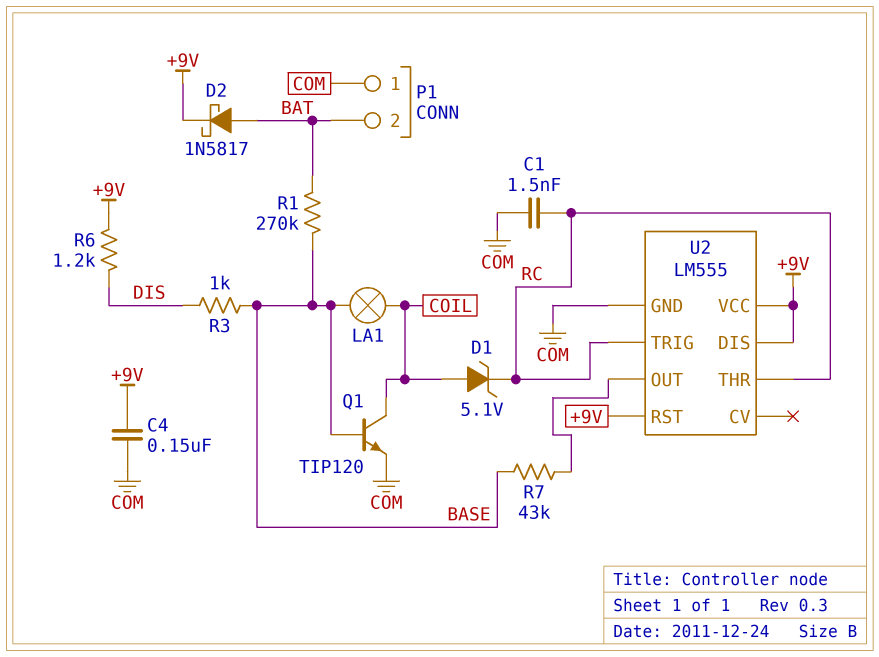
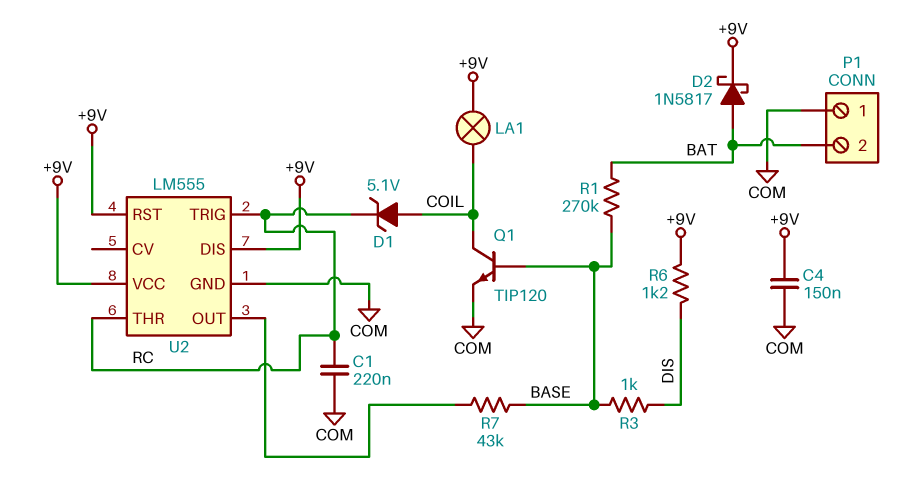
C1: 1.5nF (COM, RC) -> 220nF (COM, RC)
LA1: lamp (BASE, COIL) -> lamp (+9V, COIL)

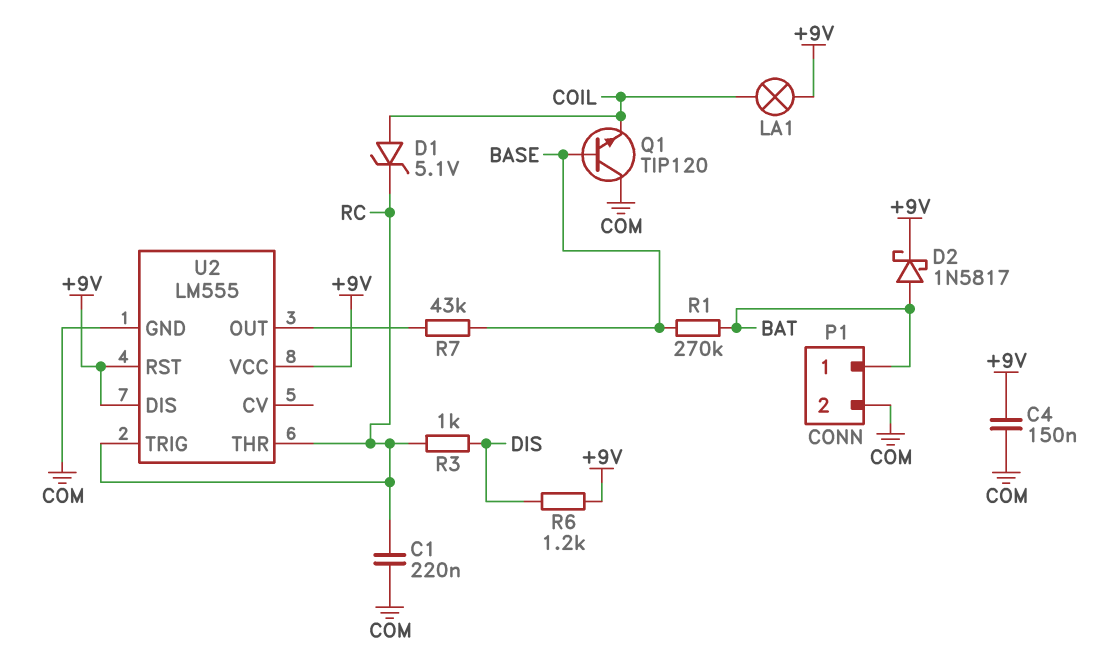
P1 pin 1: COM -> BAT
P1 pin 2: BAT -> COM
Q1: NPN TIP120 (B BASE, C COIL, E COM) -> NPN TIP120 (B BASE, C COM, E COIL)
R3: 1k (BASE, DIS) -> 1k (DIS, RC)

